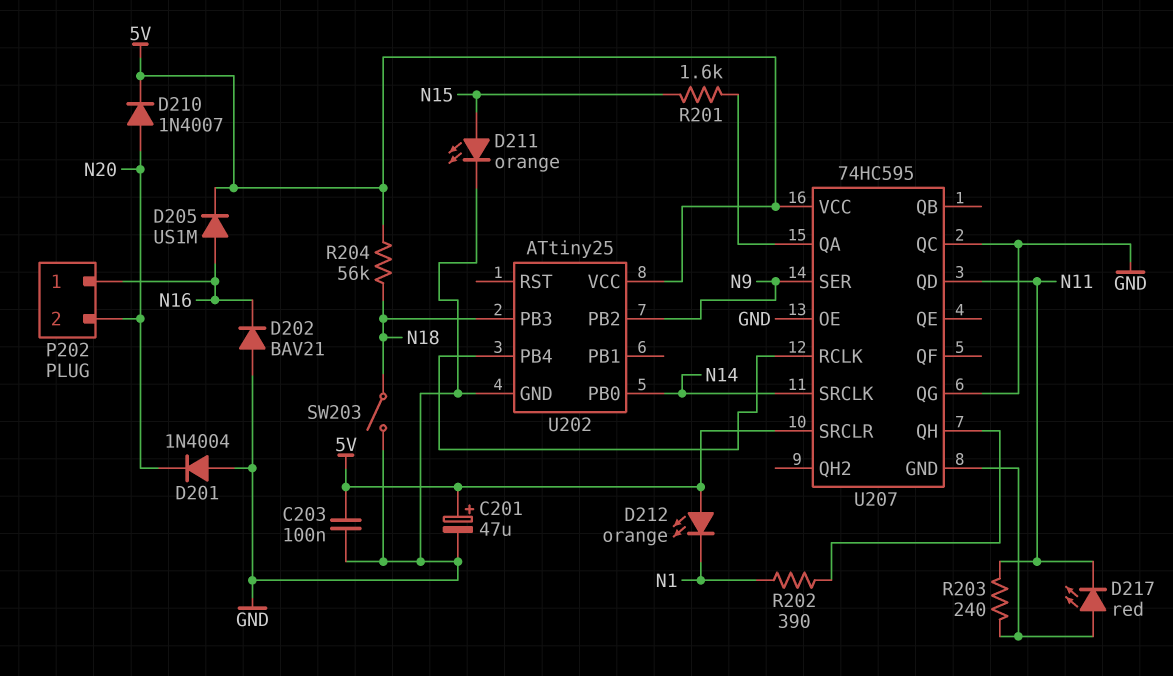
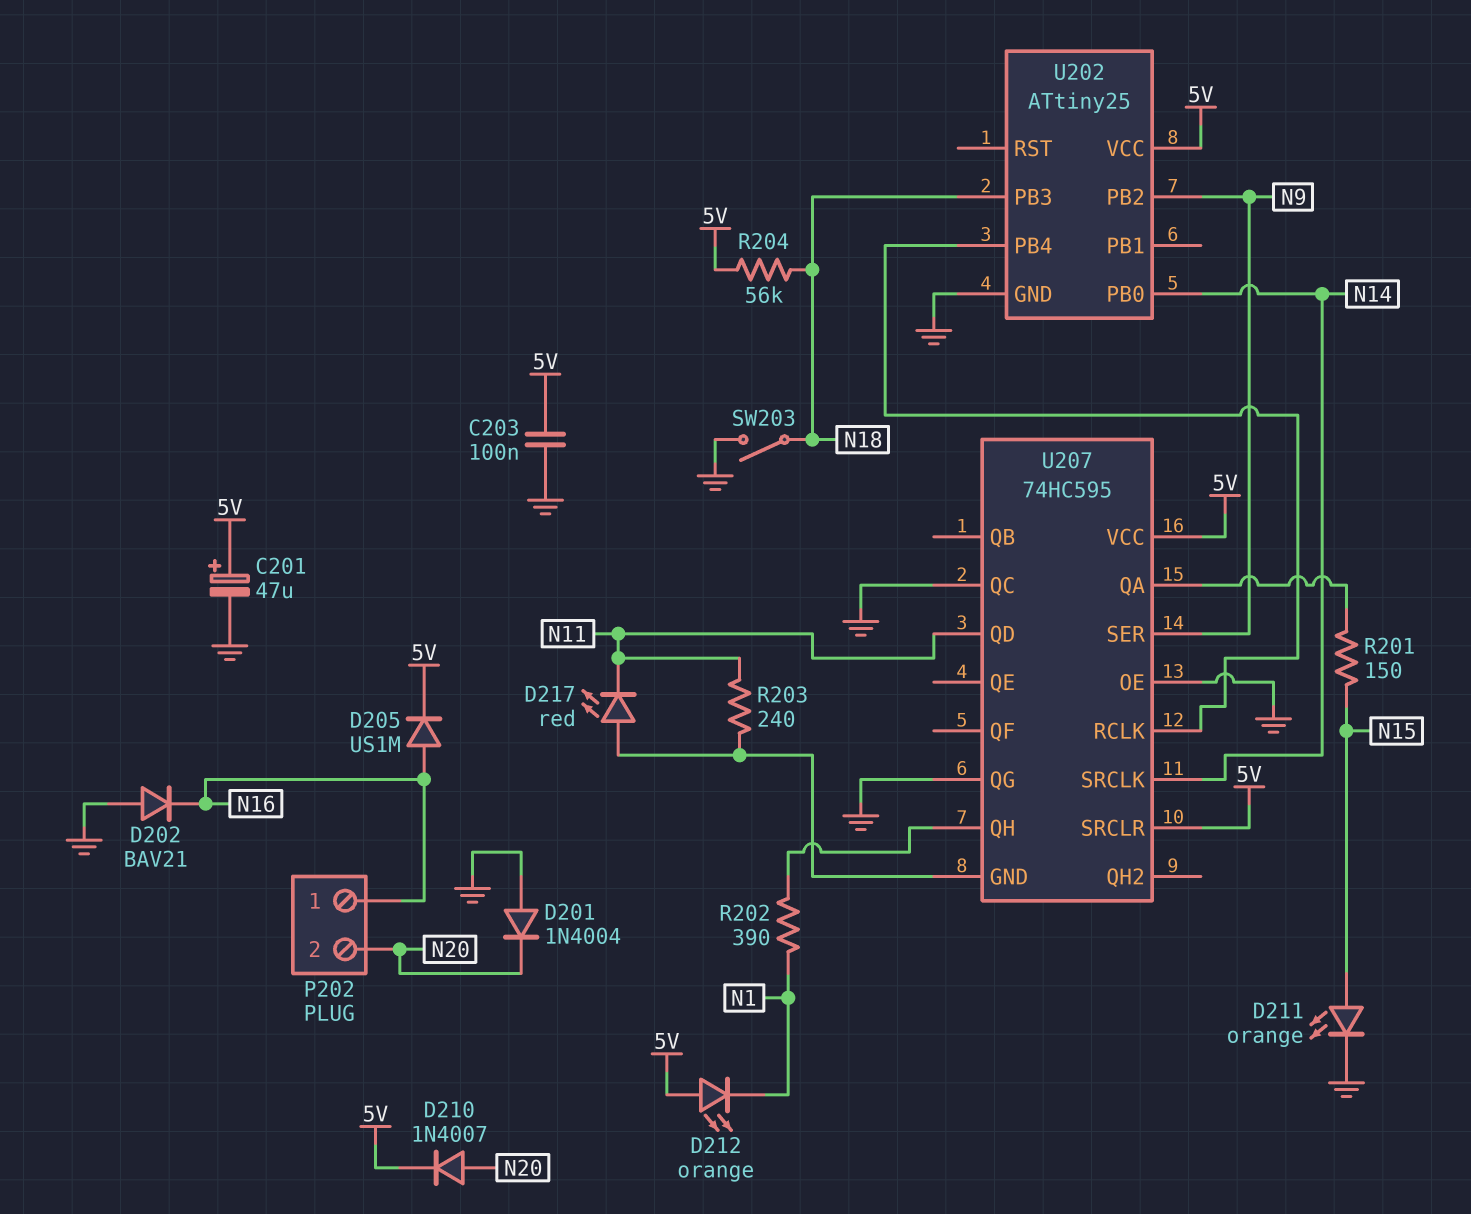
R201: 1.6k (N15, U207/QA) -> 150 (N15, U207/QA)

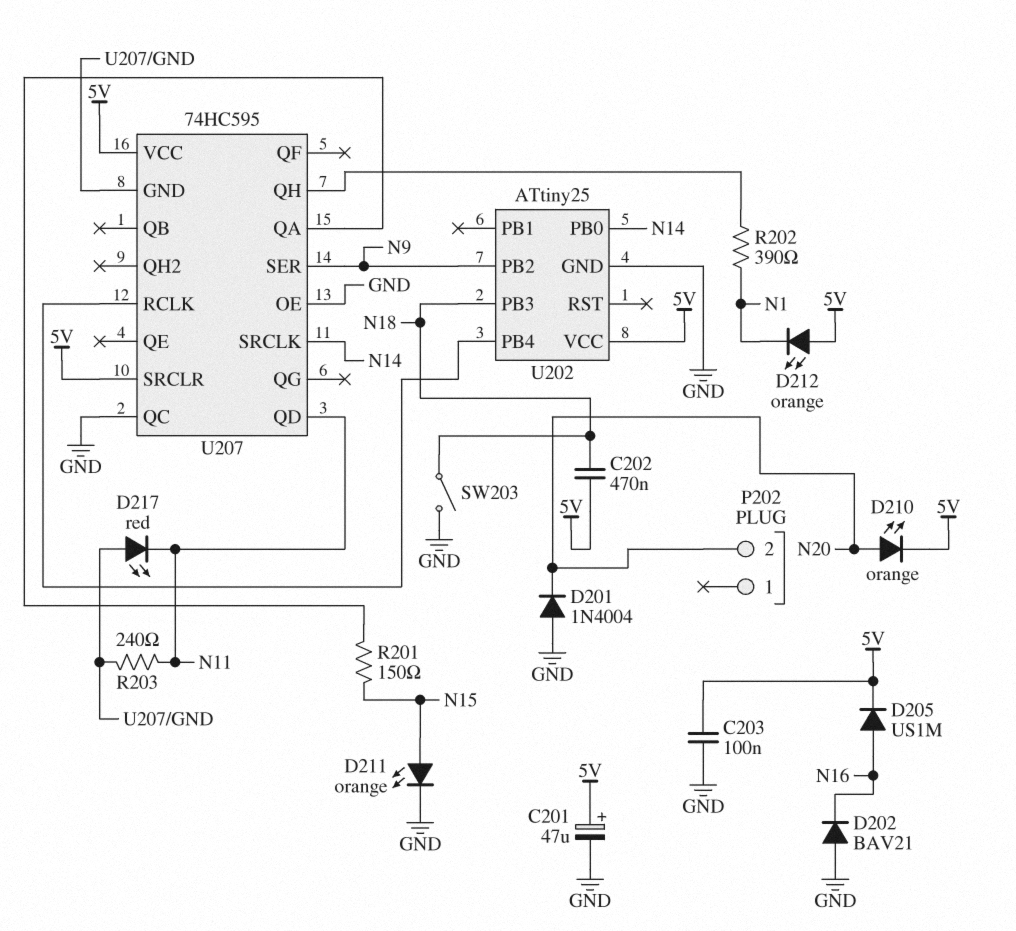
C202: none -> 470nF (5V, N18)
D210: diode 1N4007 (A N20, K 5V) -> LED orange (A N20, K 5V)
P202 pin 1: N16 -> none
R204: 56k (5V, N18) -> none
U207 pin QG: GND -> none

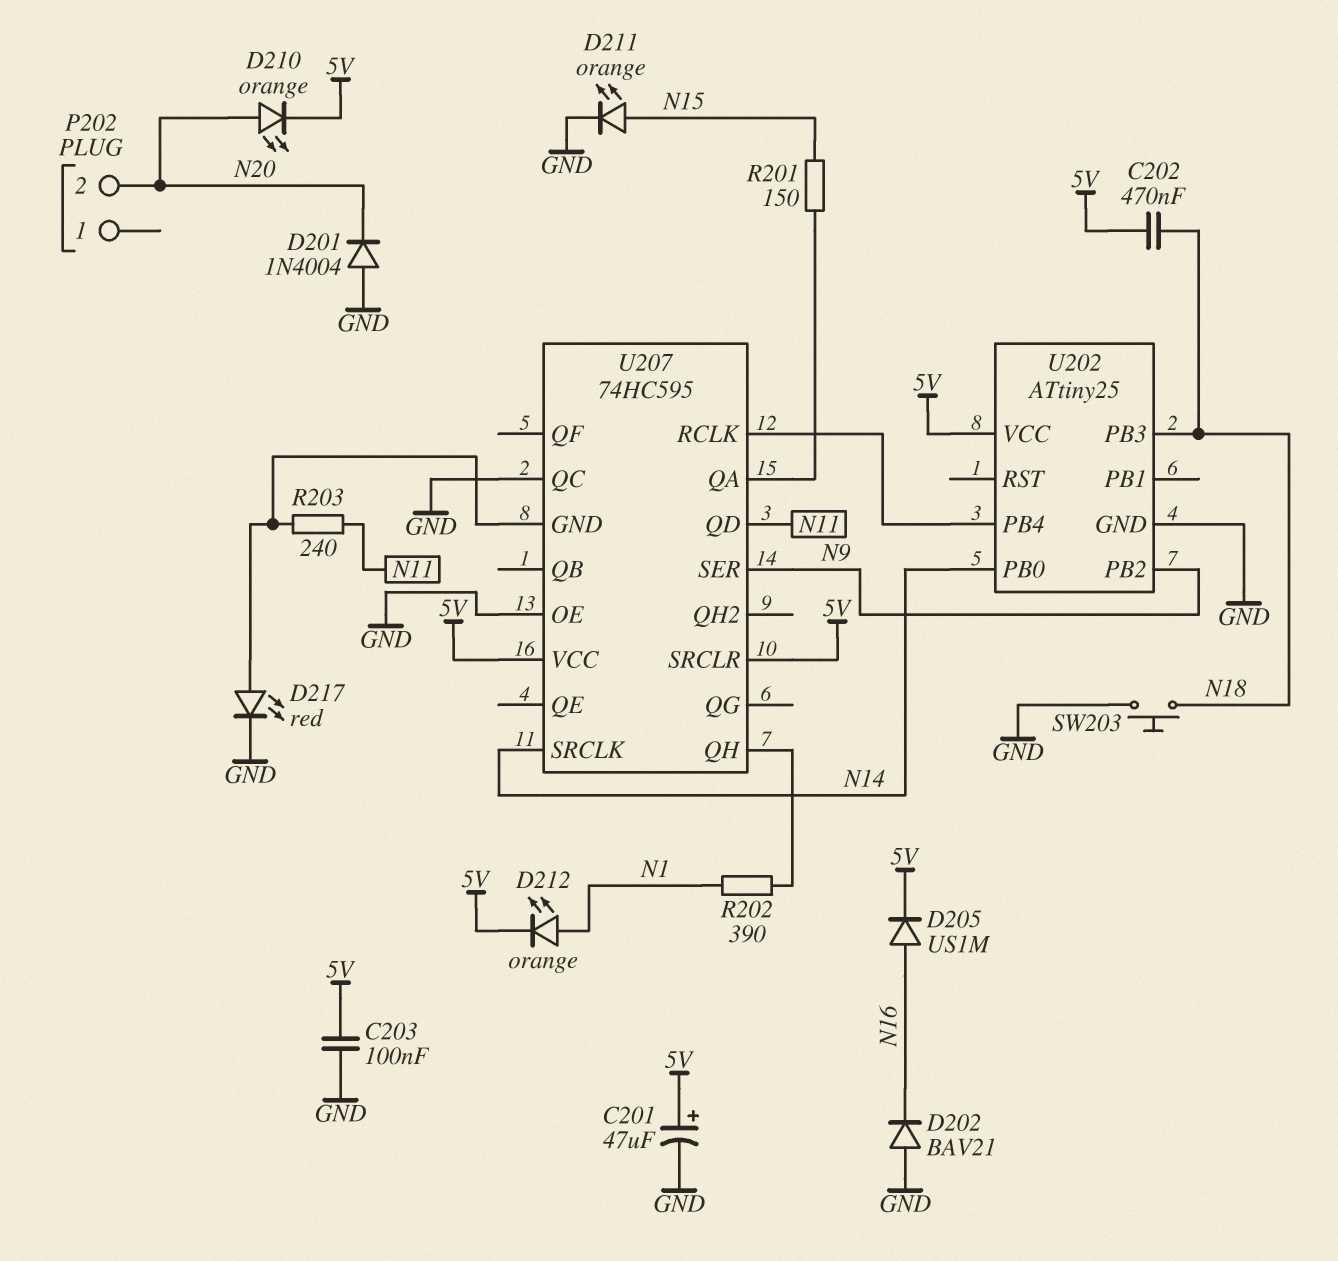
D212: LED orange (A 5V, K N1) -> LED orange (A N1, K 5V)
D217: LED red (A U207/GND, K N11) -> LED red (A U207/GND, K GND)
SW203: switch (GND, N18) -> button (GND, N18)

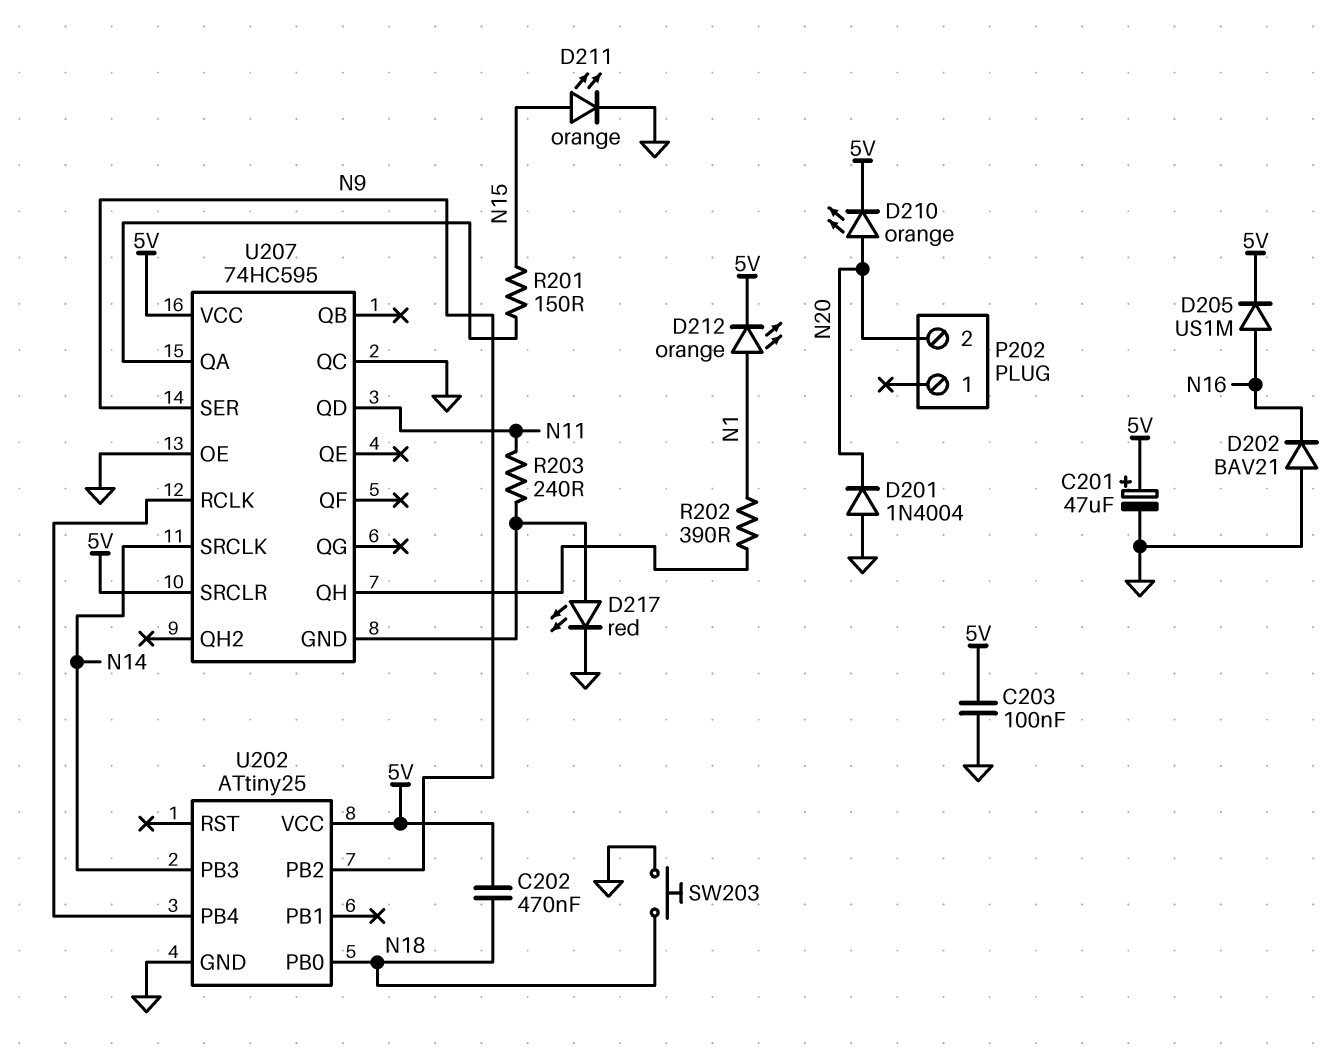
U202 pin PB0: N14 -> N18
U202 pin PB3: N18 -> N14

